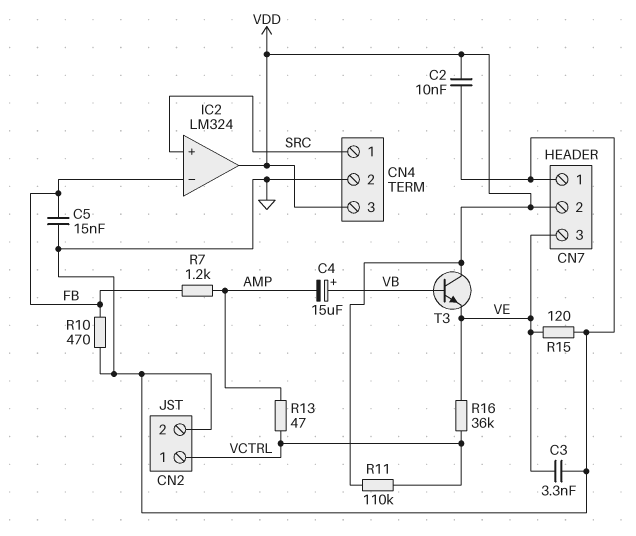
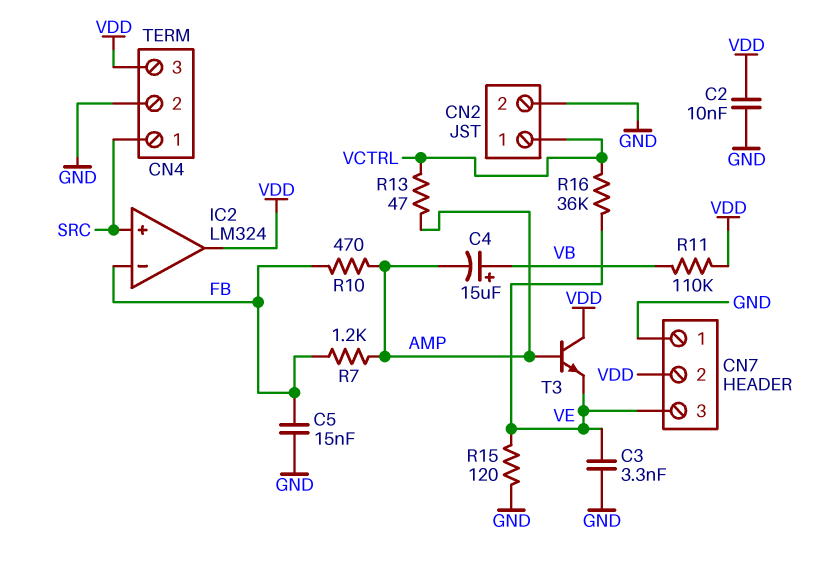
R10: 470 (FB, GND) -> 470 (AMP, FB)
R11: 110k (VCTRL, VDD) -> 110k (VB, VDD)
T3: NPN (B VB, C VDD, E VE) -> NPN (B AMP, C VDD, E VE)

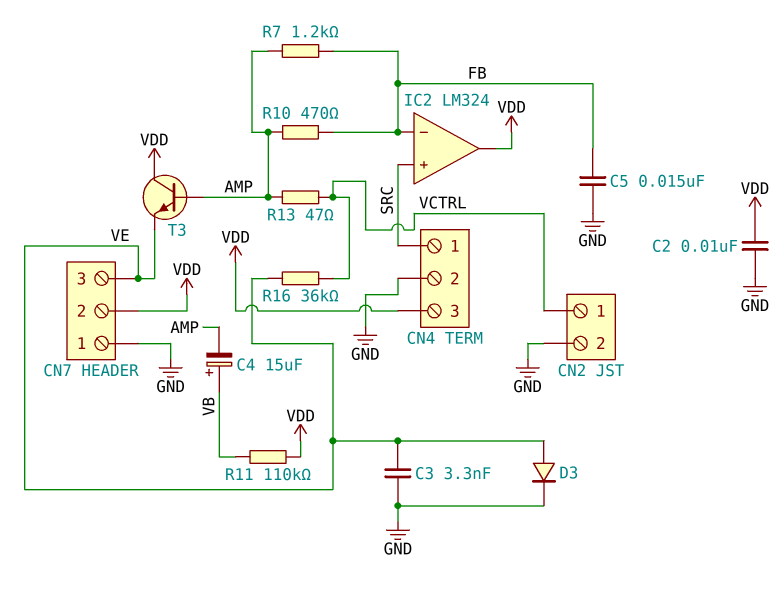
D3: none -> diode (A VE, K GND)
R15: 120 (GND, VE) -> none

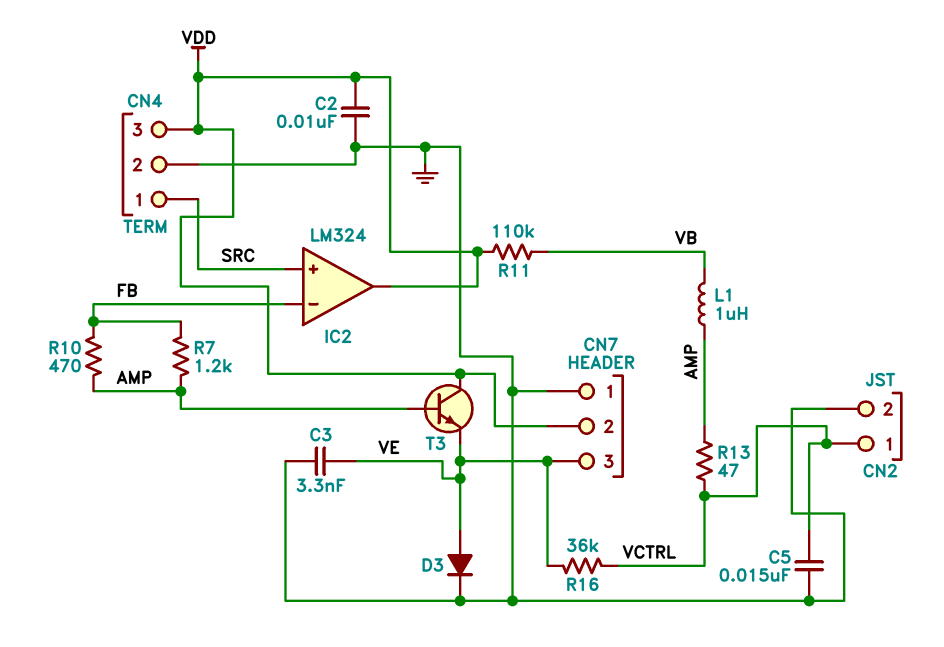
C4: 15uF (plus VB, minus AMP) -> none
C5: 15nF (FB, GND) -> 15nF (GND, VCTRL)
L1: none -> 1uH (AMP, VB)

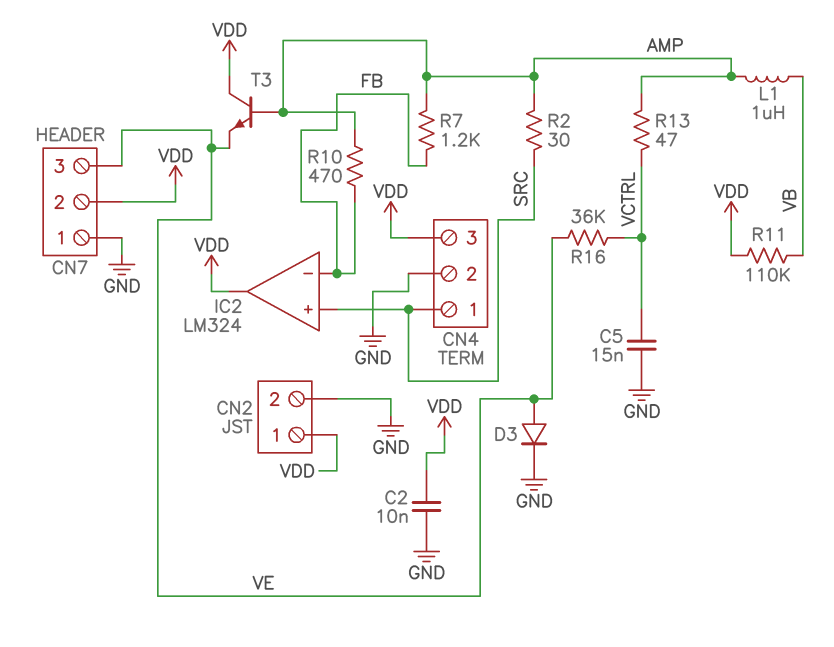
C3: 3.3nF (GND, VE) -> none
CN2 pin 1: VCTRL -> VDD
R2: none -> 30 (AMP, SRC)

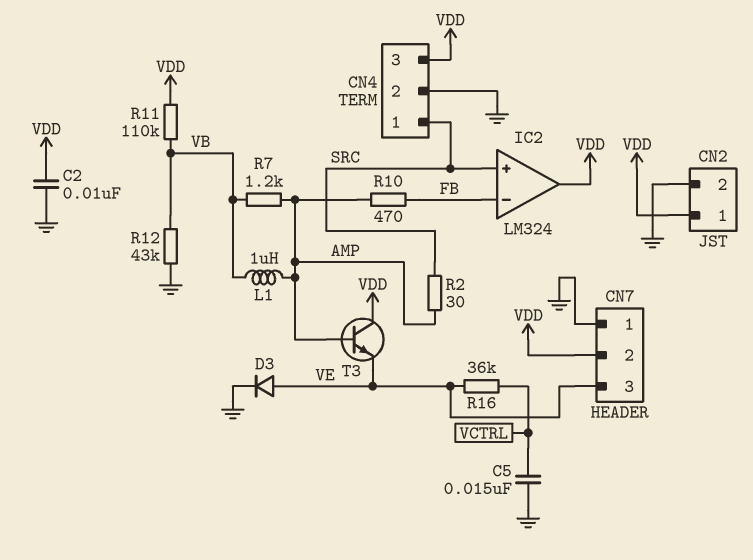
R7: 1.2k (AMP, FB) -> 1.2k (AMP, VB)
R12: none -> 43k (GND, VB)
R13: 47 (AMP, VCTRL) -> none

